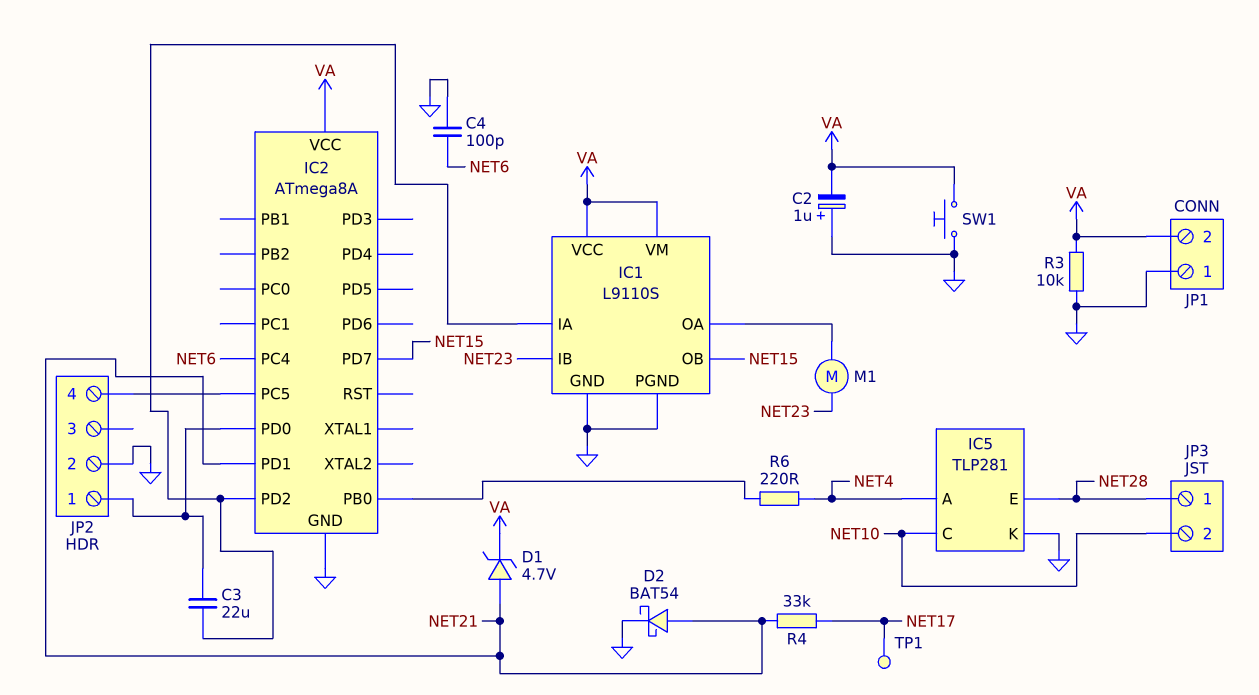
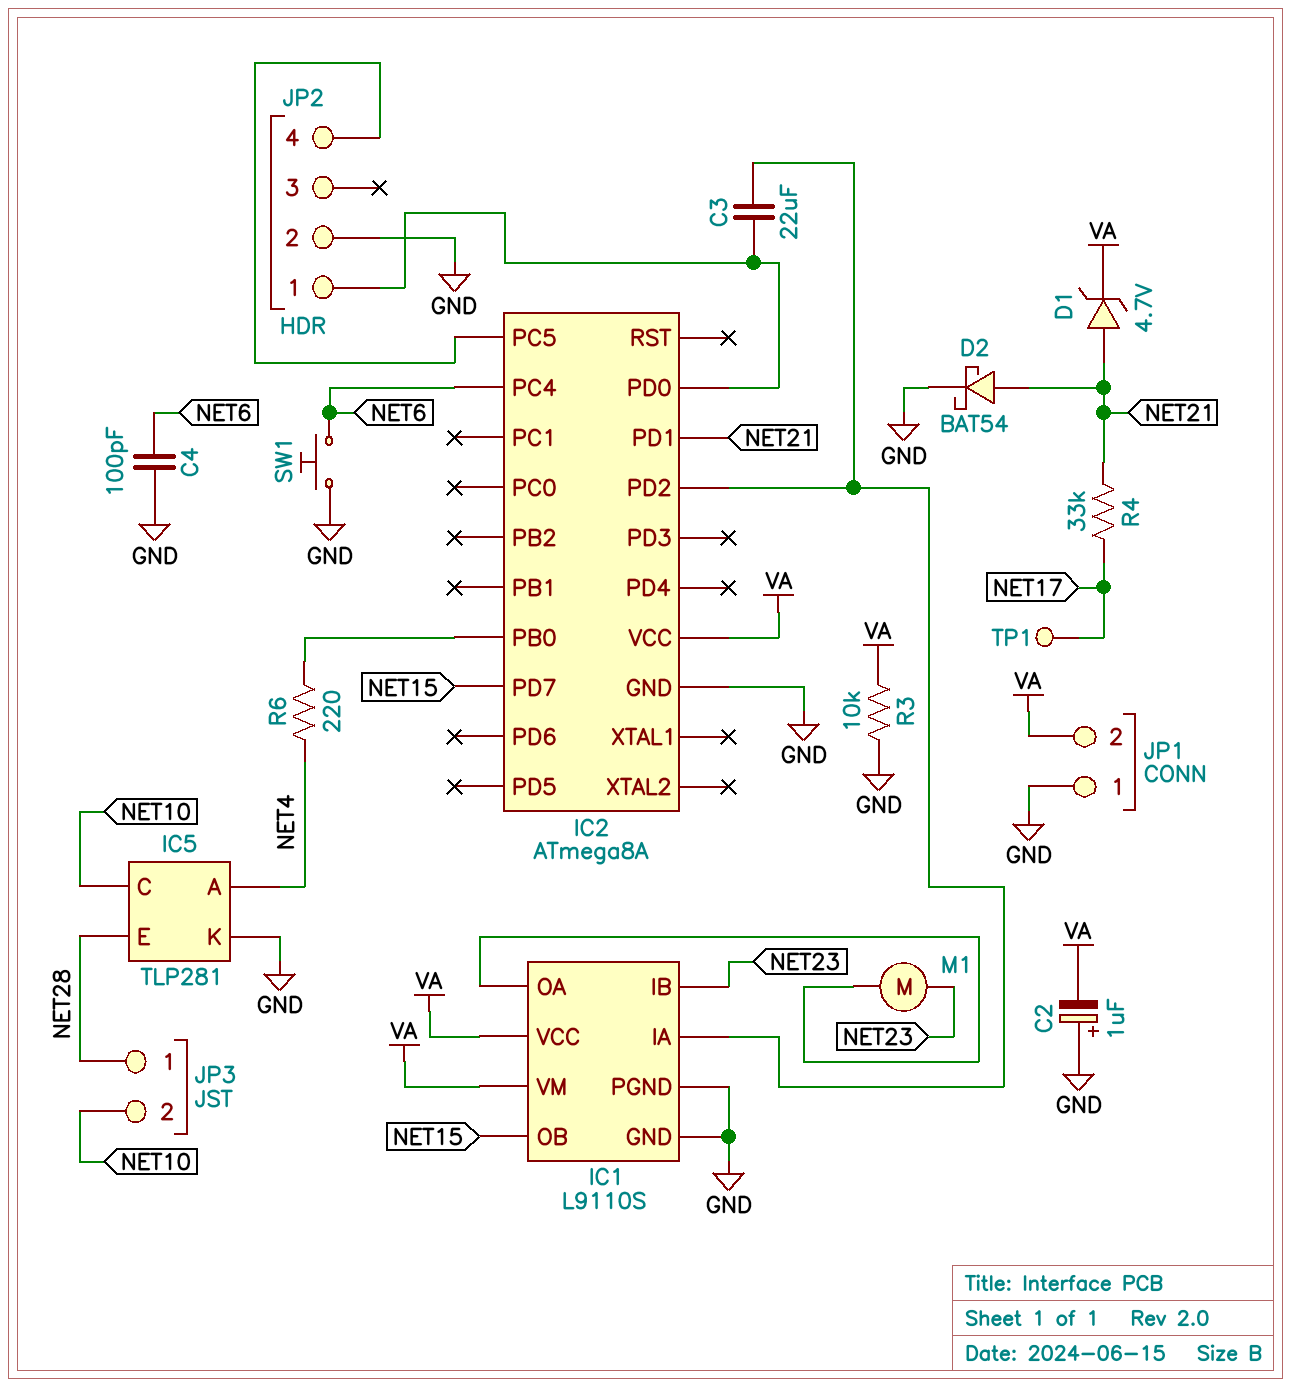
SW1: button (GND, VA) -> button (GND, NET6)

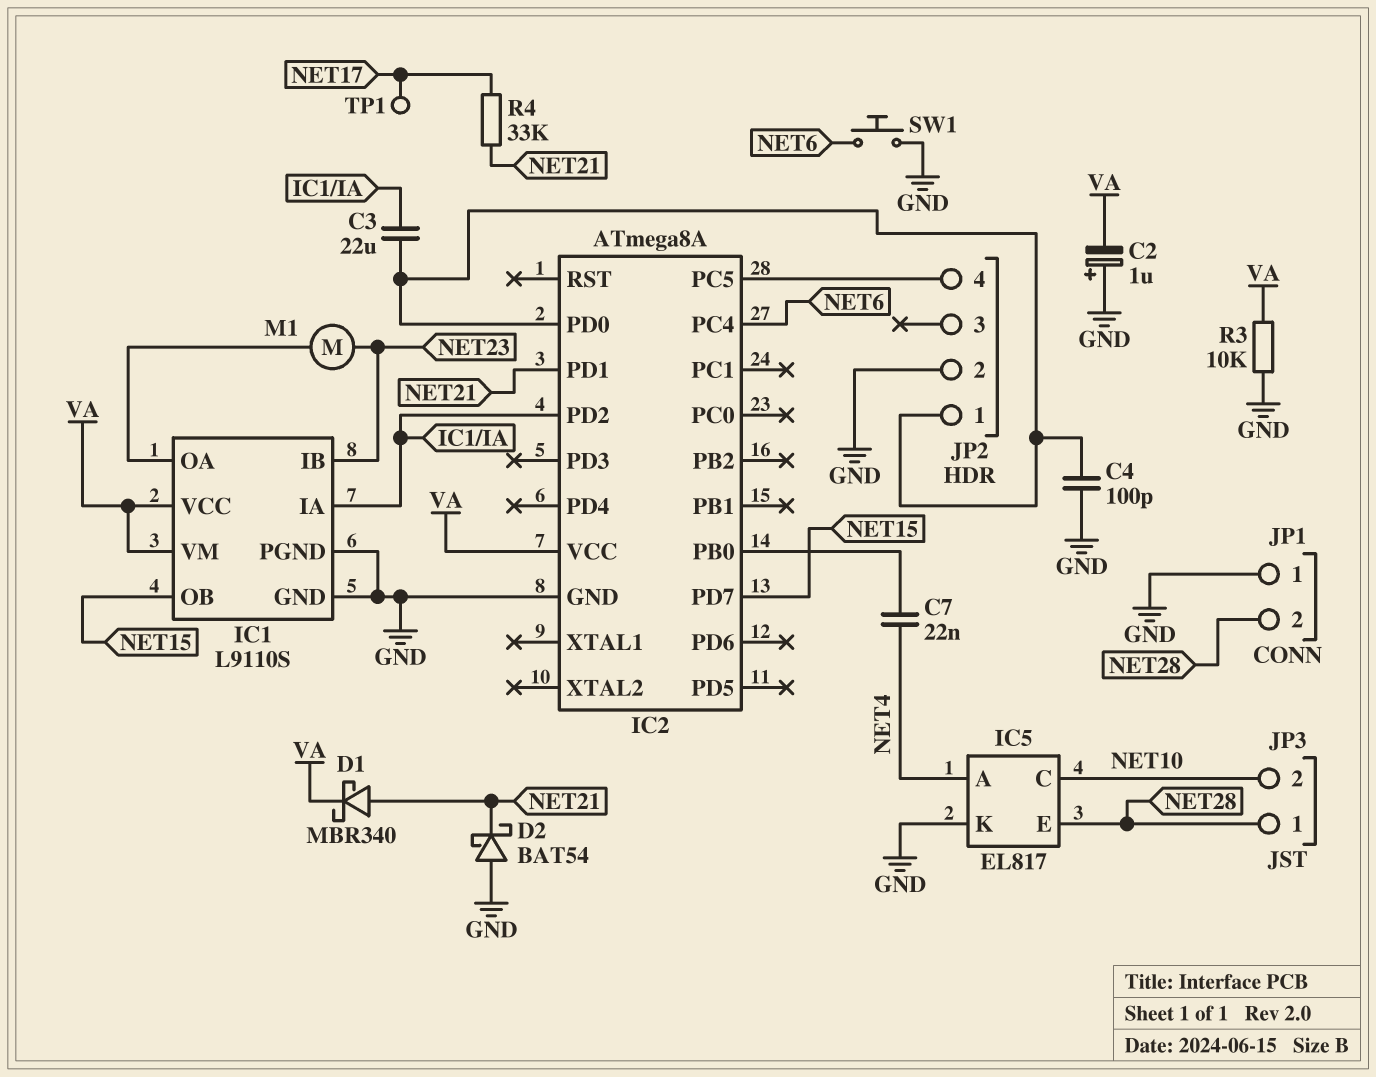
C4: 100pF (GND, NET6) -> 100pF (GND, IC2/PD0)
C7: none -> 22nF (IC2/PB0, NET4)
D1: zener 4.7V (A NET21, K VA) -> schottky MBR340 (A NET21, K VA)
D2: schottky BAT54 (A NET21, K GND) -> schottky BAT54 (A GND, K NET21)
IC5: TLP281 -> EL817
JP1 pin 2: VA -> NET28
R6: 220 (IC2/PB0, NET4) -> none

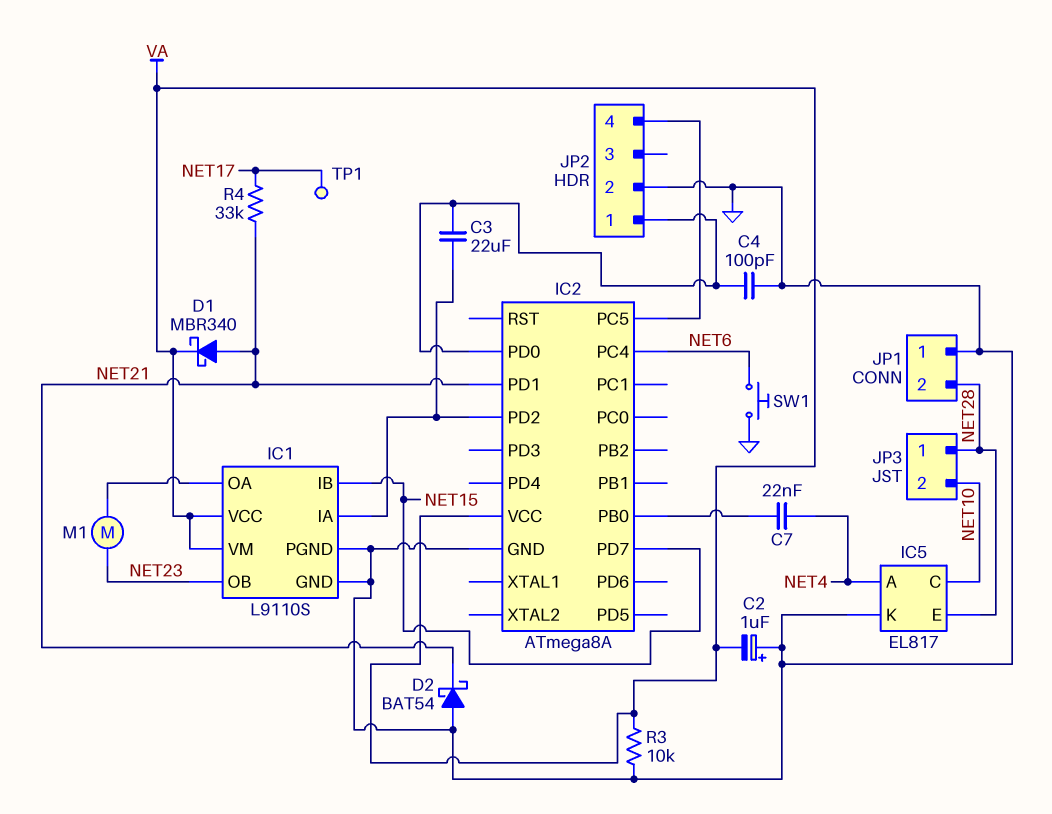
IC1 pin IB: NET23 -> NET15
IC1 pin OB: NET15 -> NET23

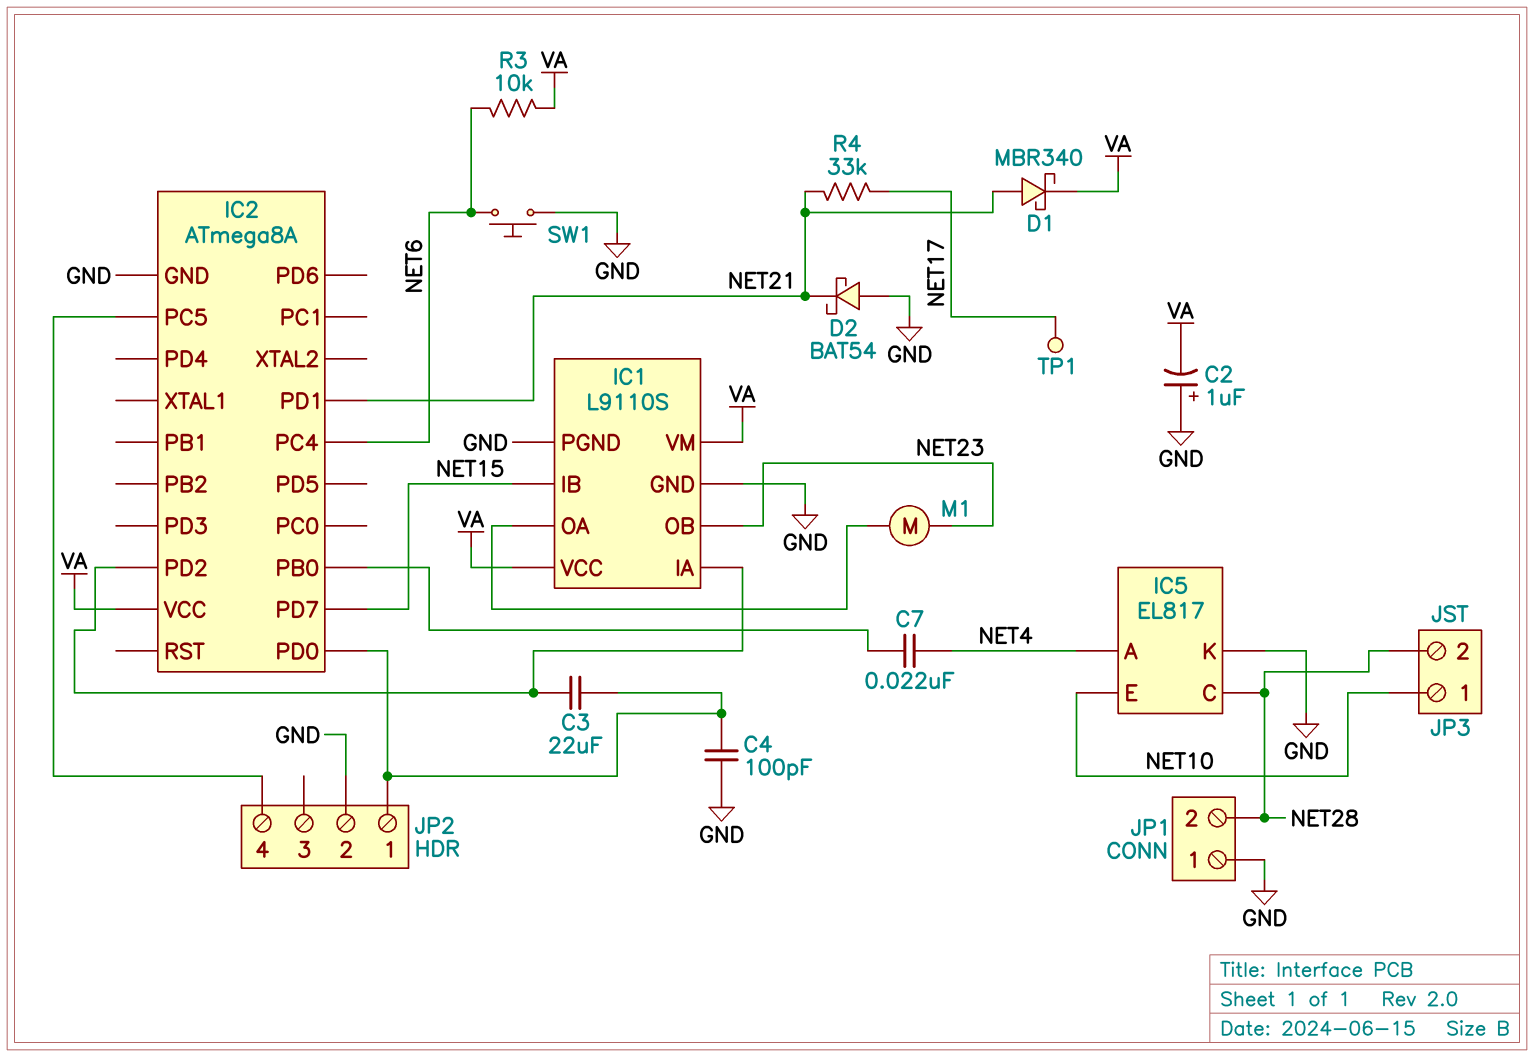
IC5 pin C: NET10 -> NET28
IC5 pin E: NET28 -> NET10
JP3 pin 1: NET28 -> NET10
JP3 pin 2: NET10 -> NET28
R3: 10k (GND, VA) -> 10k (NET6, VA)

